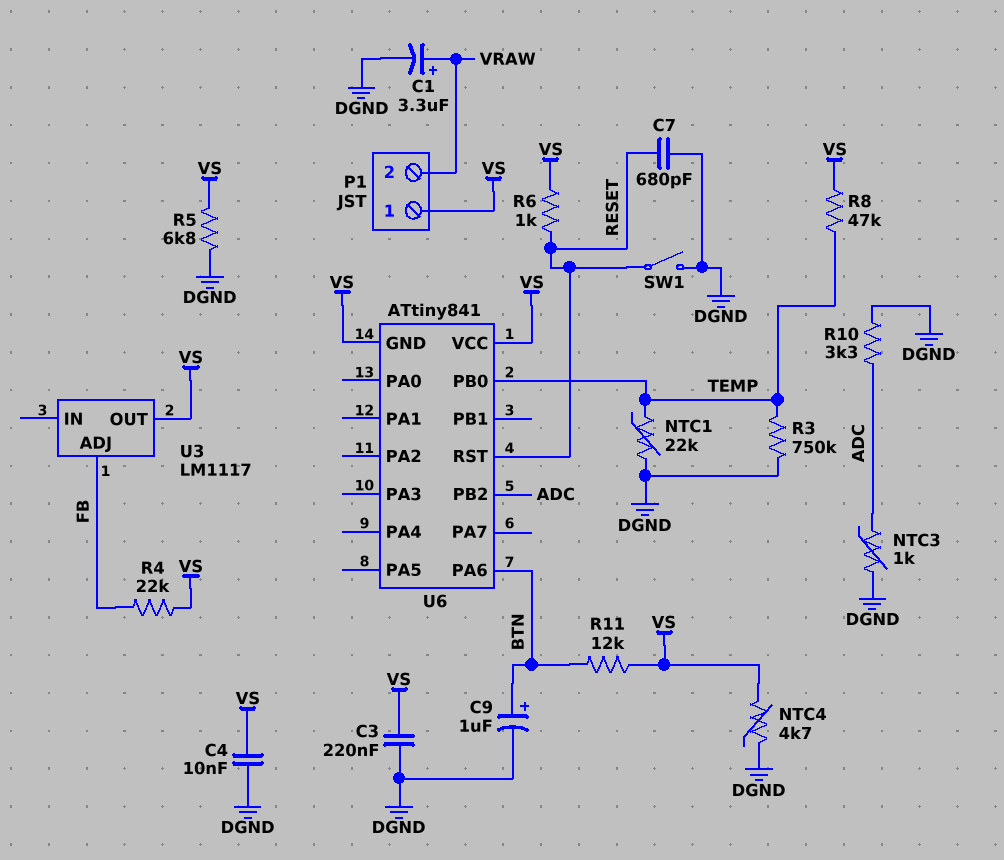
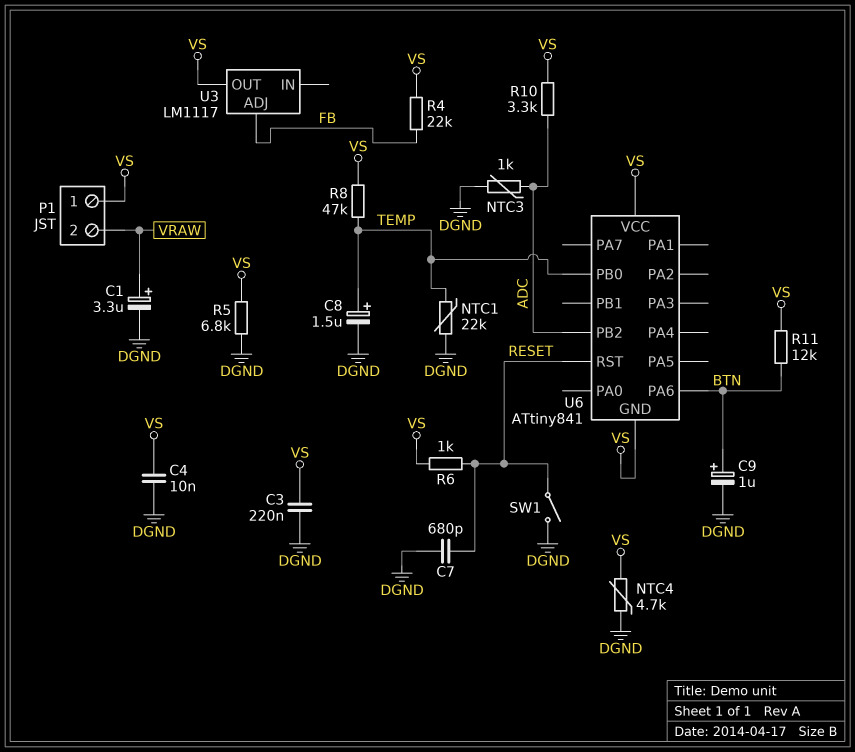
C8: none -> 1.5uF (plus TEMP, minus DGND)
R3: 750k (DGND, TEMP) -> none
R10: 3.3k (ADC, DGND) -> 3.3k (ADC, VS)

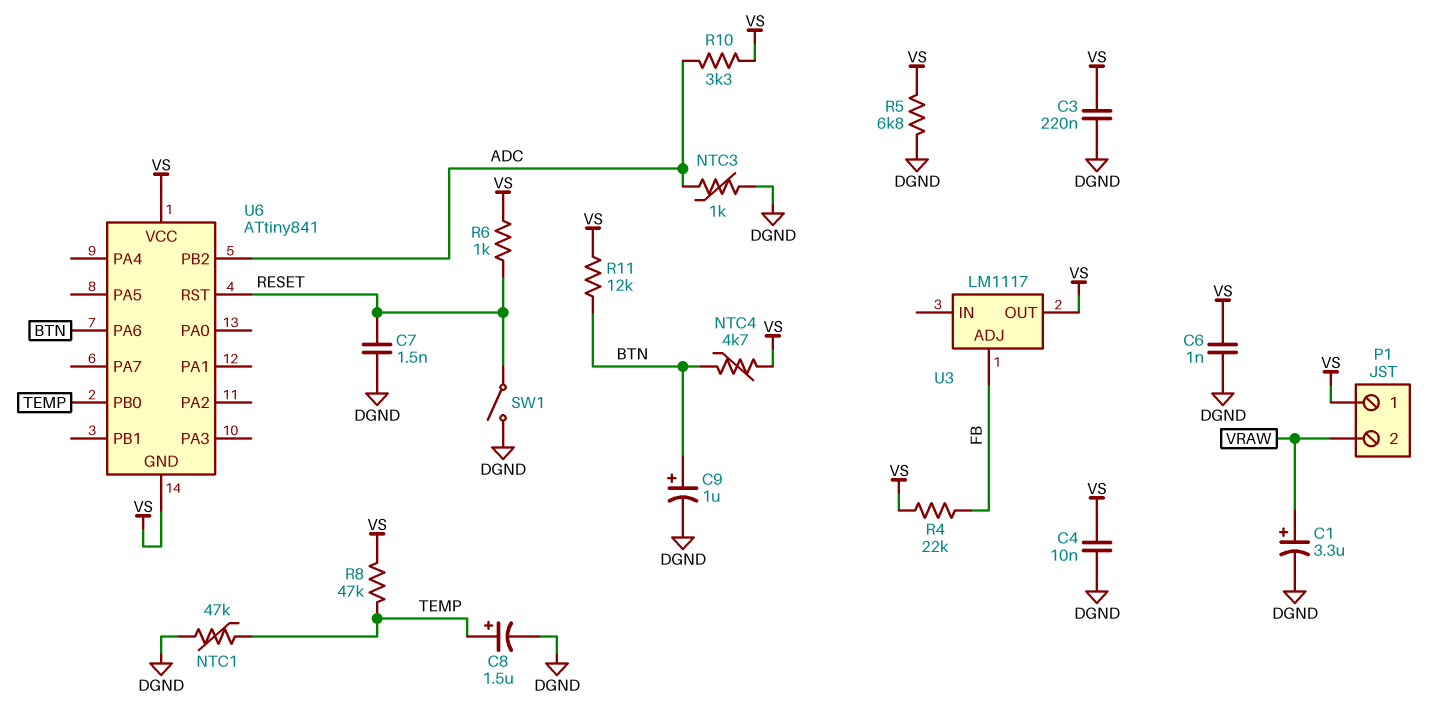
C6: none -> 1nF (DGND, VS)
C7: 680pF (DGND, RESET) -> 1.5nF (DGND, RESET)
NTC1: 22k (DGND, TEMP) -> 47k (DGND, TEMP)
NTC4: 4.7k (DGND, VS) -> 4.7k (BTN, VS)

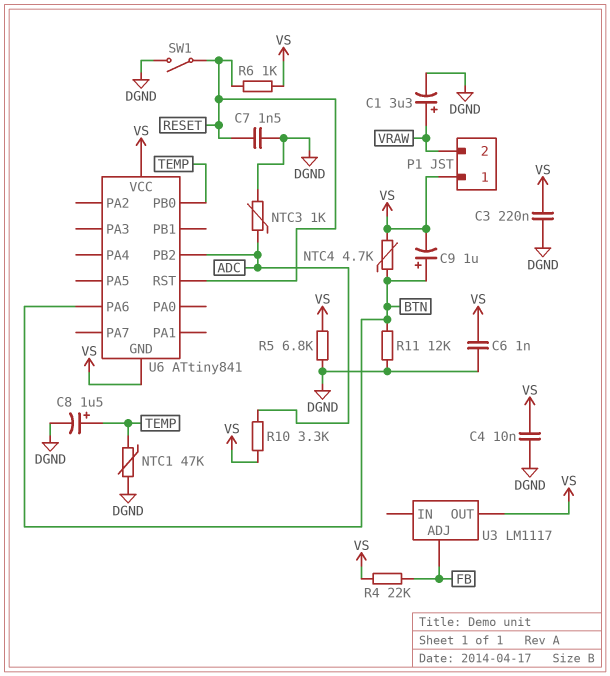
C9: 1uF (plus BTN, minus DGND) -> 1uF (plus BTN, minus VS)
R8: 47k (TEMP, VS) -> none
R11: 12k (BTN, VS) -> 12k (BTN, DGND)

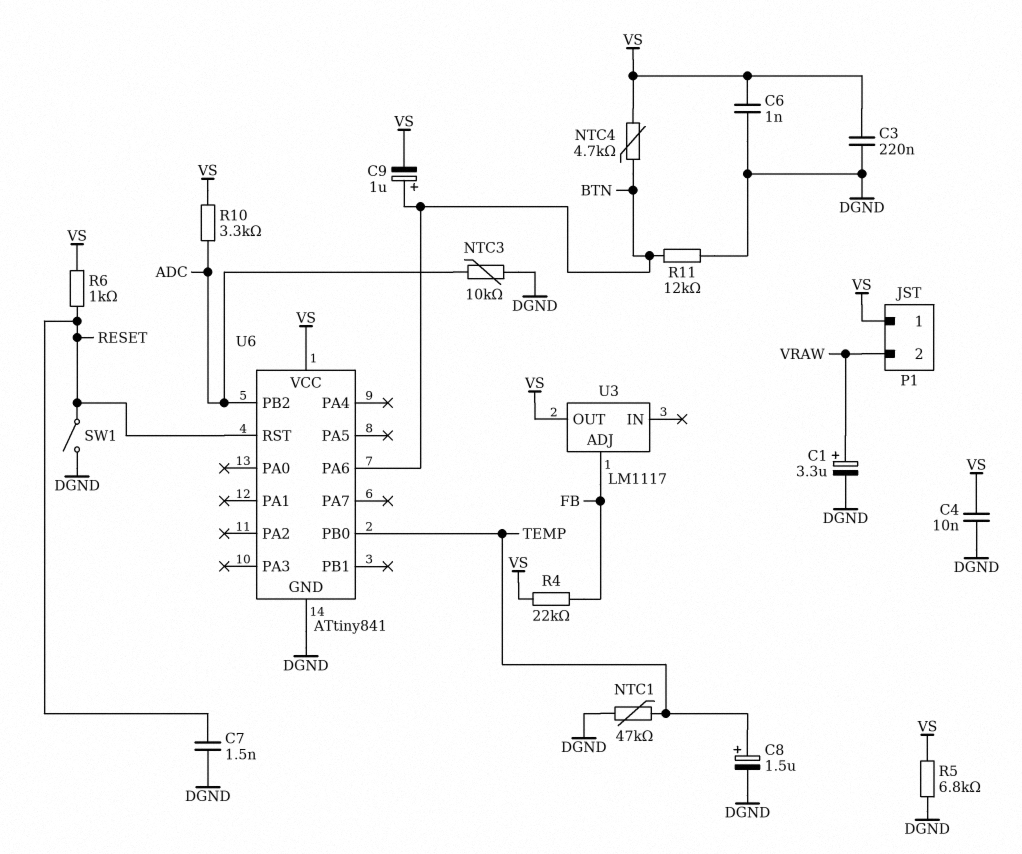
NTC3: 1k (ADC, DGND) -> 10k (ADC, DGND)
U6 pin GND: VS -> DGND

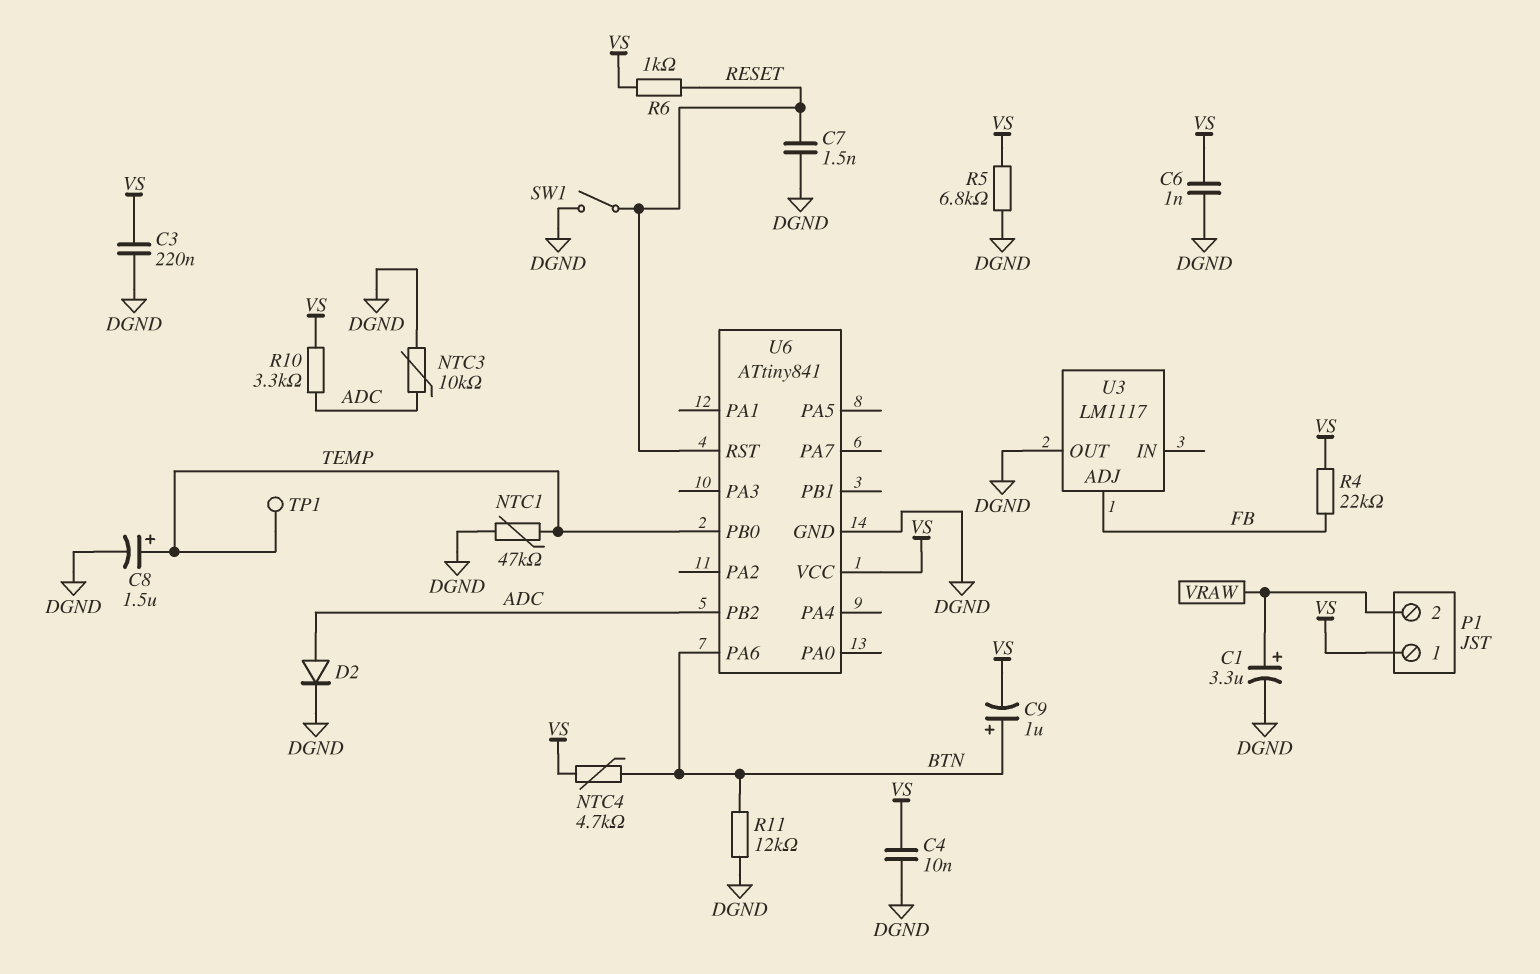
D2: none -> diode (A ADC, K DGND)
TP1: none -> test point (TEMP)
U3 pin OUT: VS -> DGND

